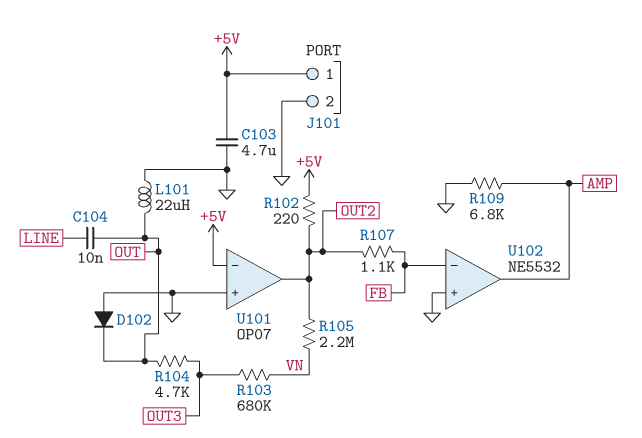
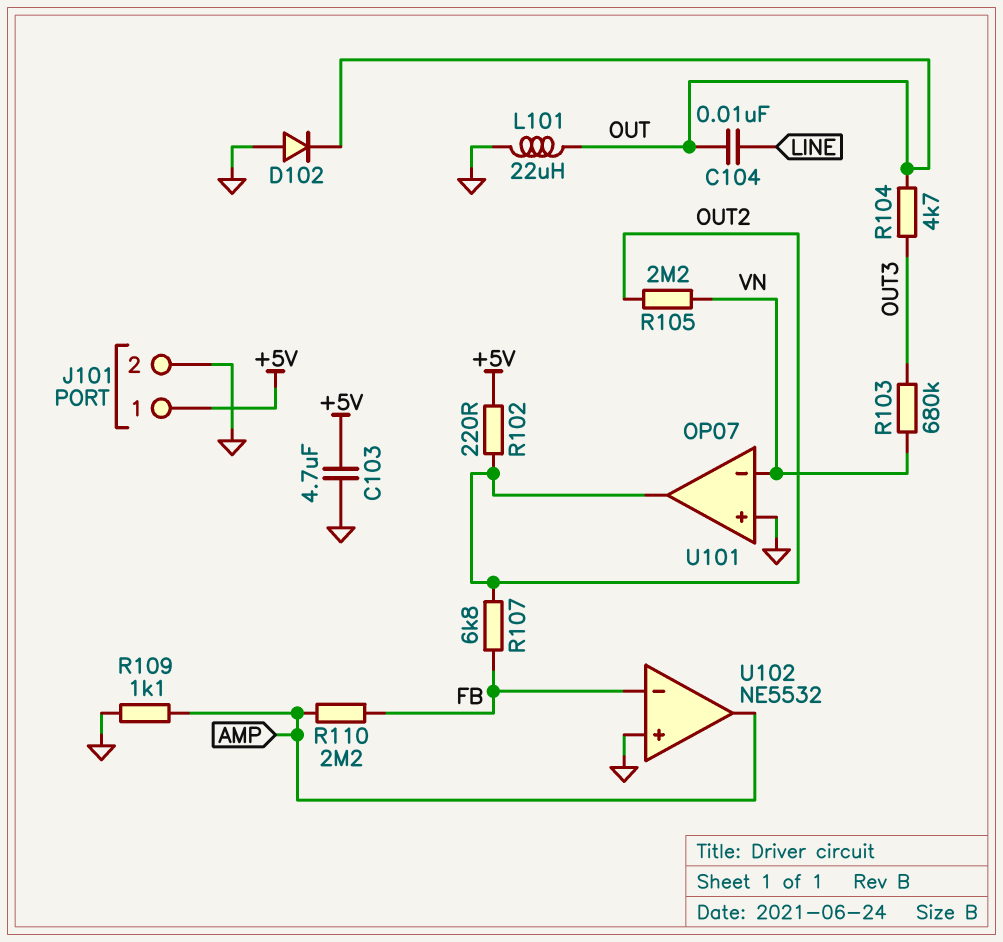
R107: 1.1k (FB, OUT2) -> 6.8k (FB, OUT2)
R109: 6.8k (AMP, GND) -> 1.1k (AMP, GND)
R110: none -> 2.2M (AMP, FB)
U101 pin in-: +5V -> VN

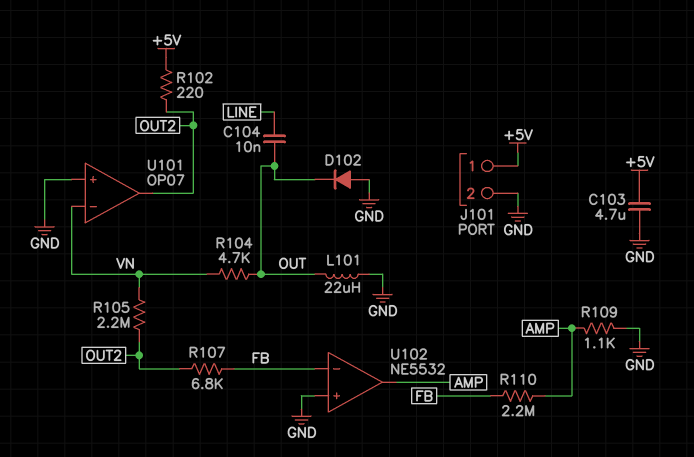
R103: 680k (OUT3, VN) -> none
R104: 4.7k (OUT, OUT3) -> 4.7k (OUT, VN)

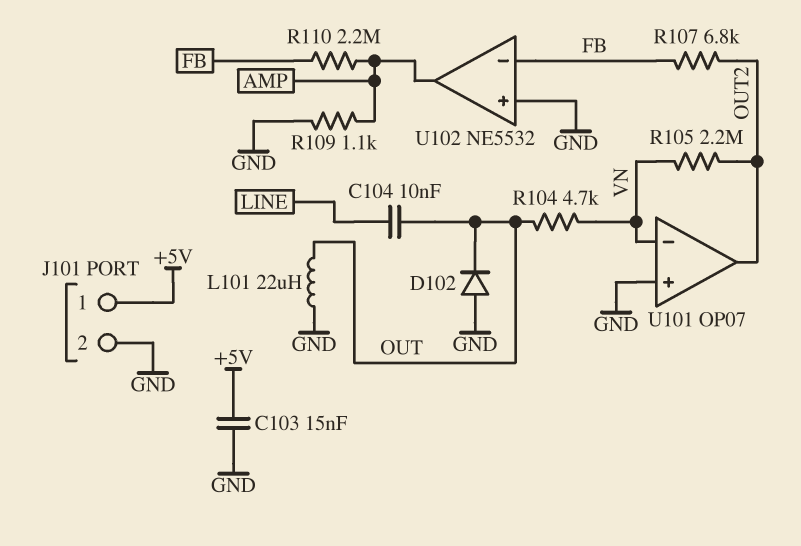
C103: 4.7uF (+5V, GND) -> 15nF (+5V, GND)
R102: 220 (+5V, OUT2) -> none

